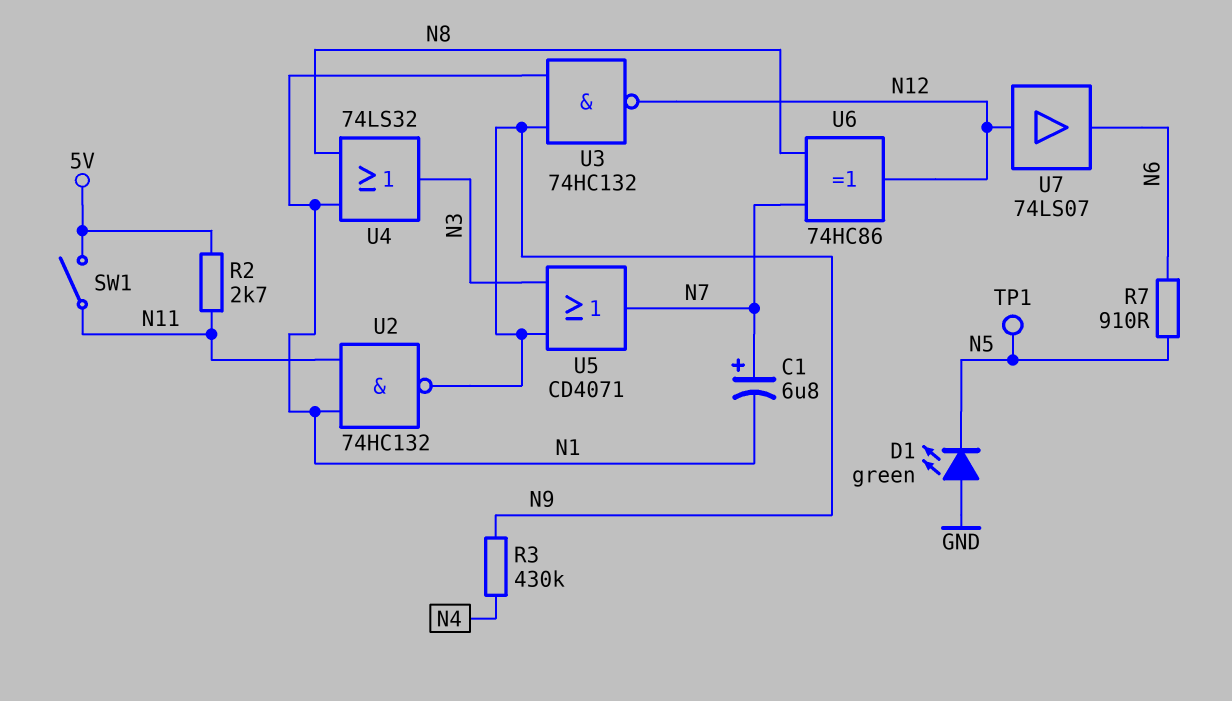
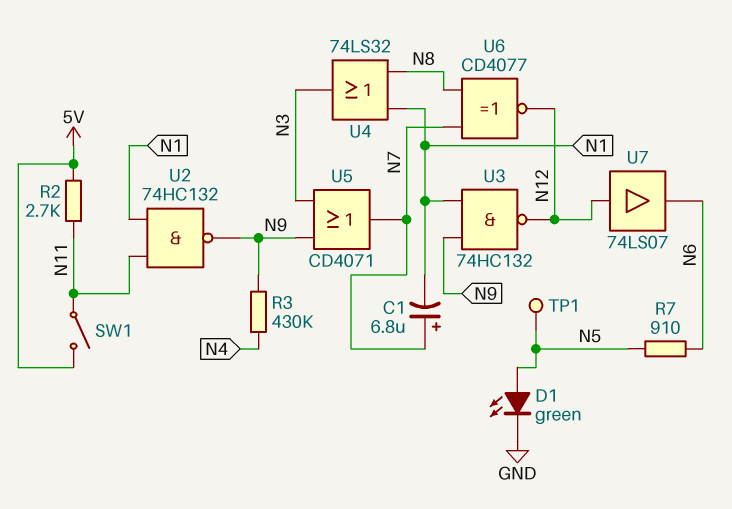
D1: LED green (A GND, K N5) -> LED green (A N5, K GND)
U6: XOR 74HC86 (in N7, in N8, out N12) -> XNOR CD4077 (in N7, in N8, out N12)

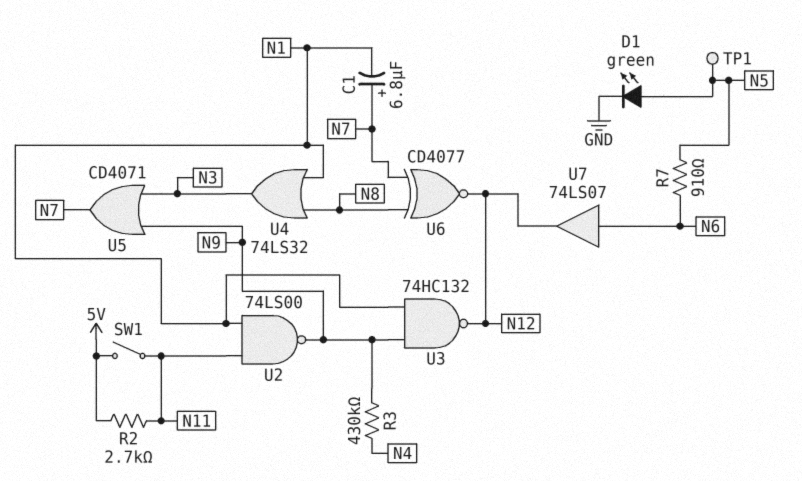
U2: NAND 74HC132 (in N1, in N11, out N9) -> NAND 74LS00 (in N1, in N11, out N9)
U7: buffer 74LS07 (in N12, out N6) -> buffer 74LS07 (in N6, out N12)

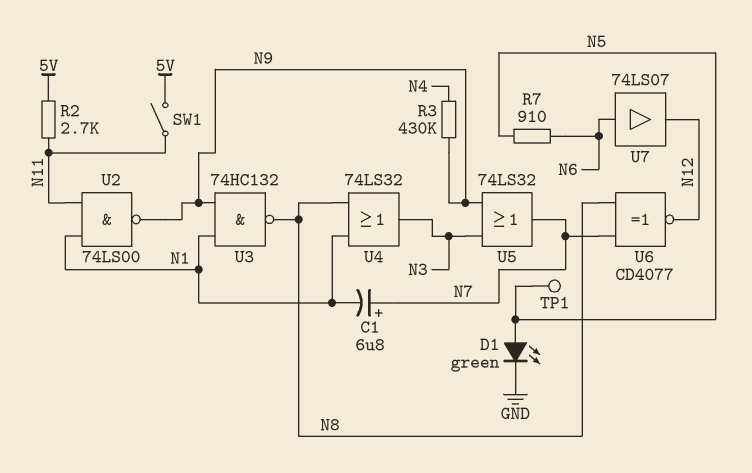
U3: NAND 74HC132 (in N1, in N9, out N12) -> NAND 74HC132 (in N1, in N9, out N8)
U5: OR CD4071 (in N3, in N9, out N7) -> OR 74LS32 (in N3, in N9, out N7)

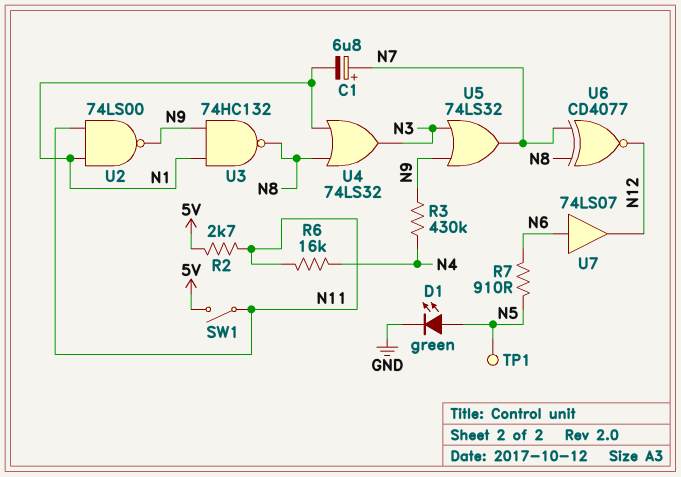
R6: none -> 16k (N4, N11)

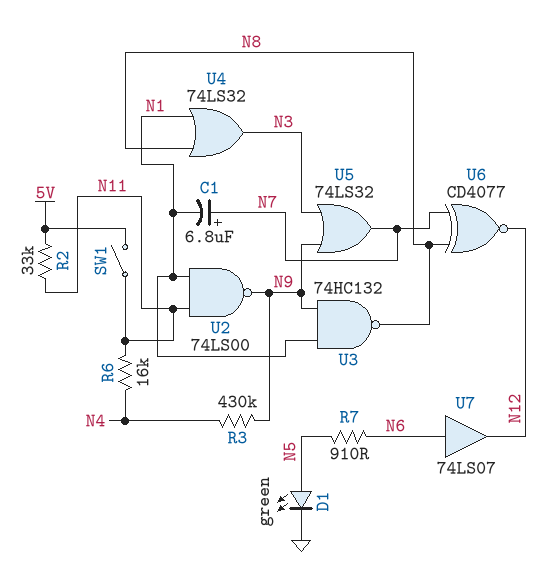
R2: 2.7k (5V, N11) -> 33k (5V, N11)
TP1: test point (N5) -> none

